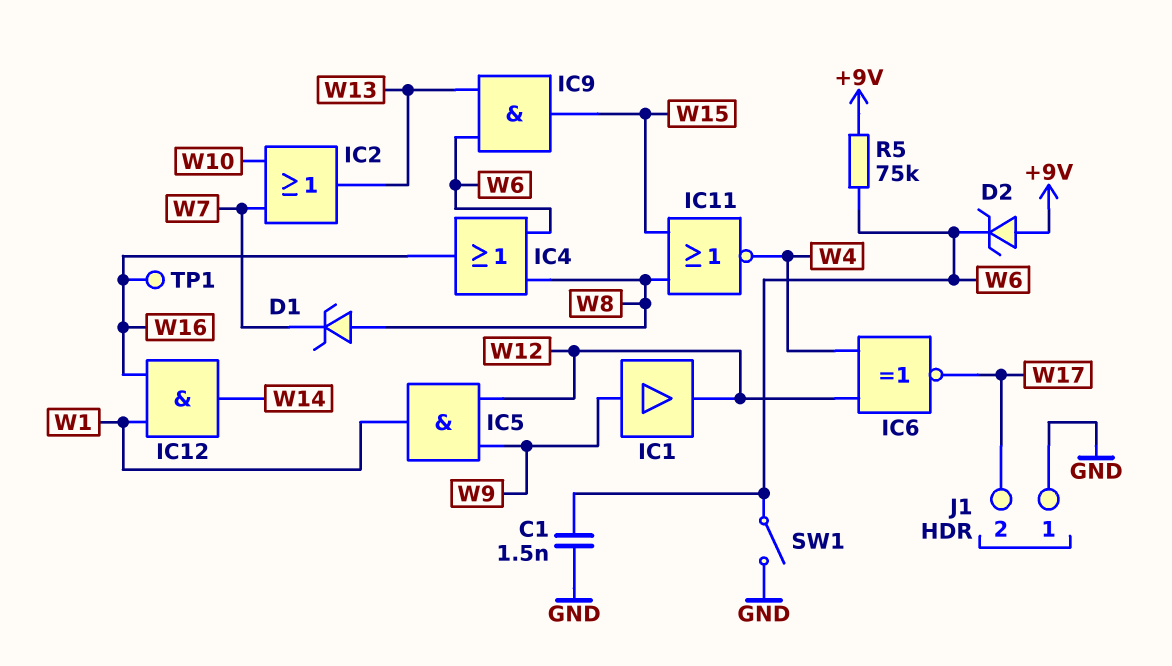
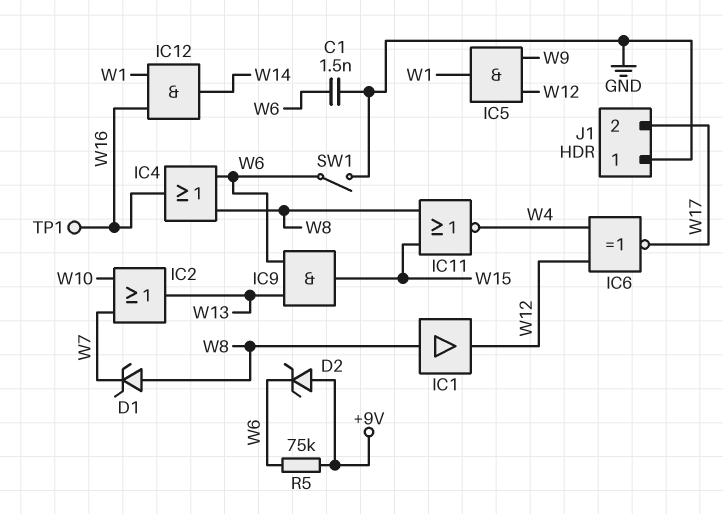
IC1: buffer (in W9, out W12) -> buffer (in W8, out W12)

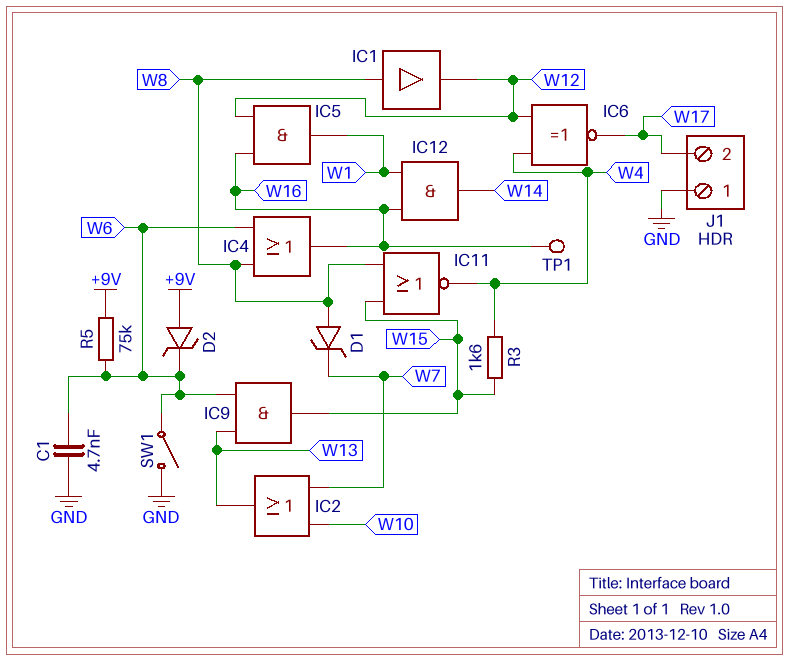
C1: 1.5nF (GND, W6) -> 4.7nF (GND, W6)
IC5: AND (in W9, in W12, out W1) -> AND (in W12, in W16, out W1)
R3: none -> 1.6k (W4, W15)

